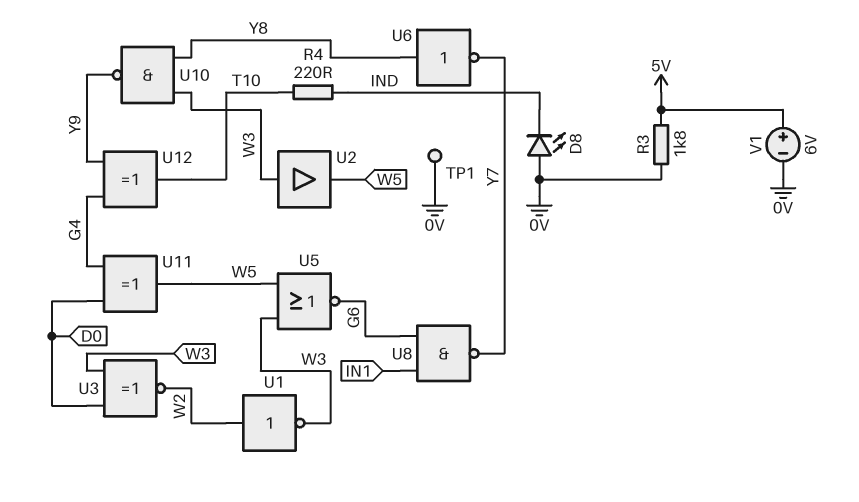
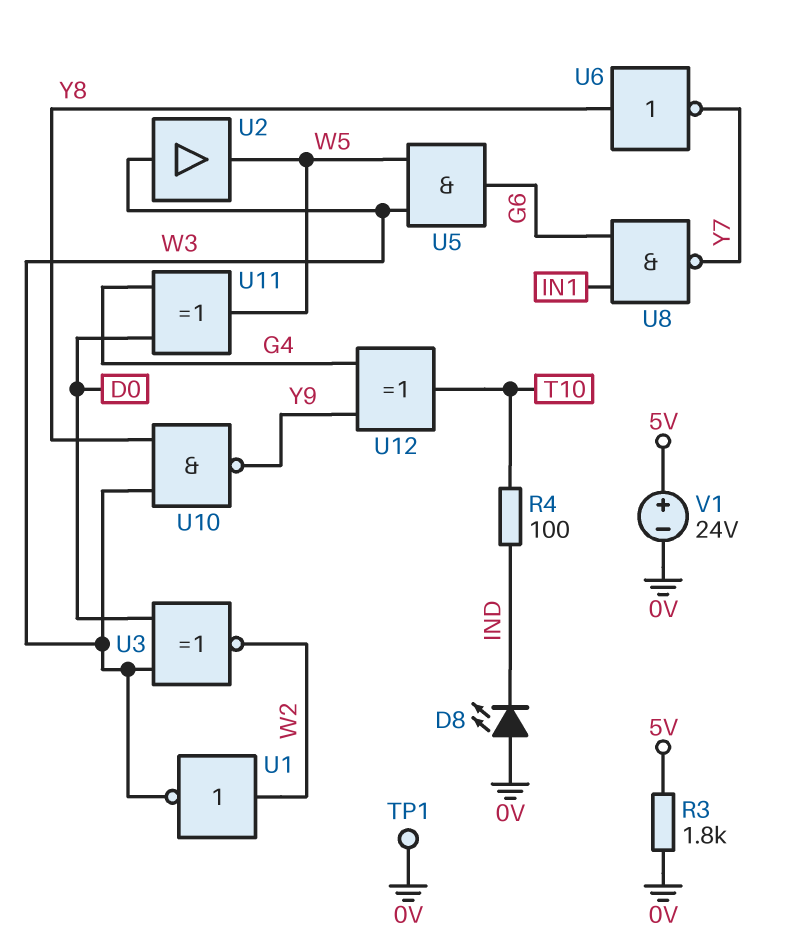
R4: 220 (IND, T10) -> 100 (IND, T10)
U5: NOR (in W3, in W5, out G6) -> AND (in W3, in W5, out G6)
V1: 6V (plus 5V, minus 0V) -> 24V (plus 5V, minus 0V)

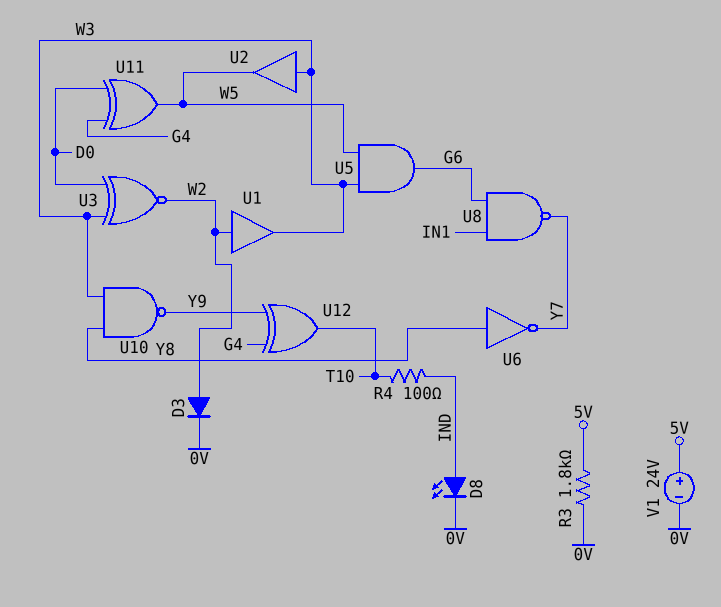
D3: none -> diode (A W2, K 0V)
D8: LED (A 0V, K IND) -> LED (A IND, K 0V)
TP1: test point (0V) -> none
U1: NOT (in W2, out W3) -> buffer (in W2, out W3)

